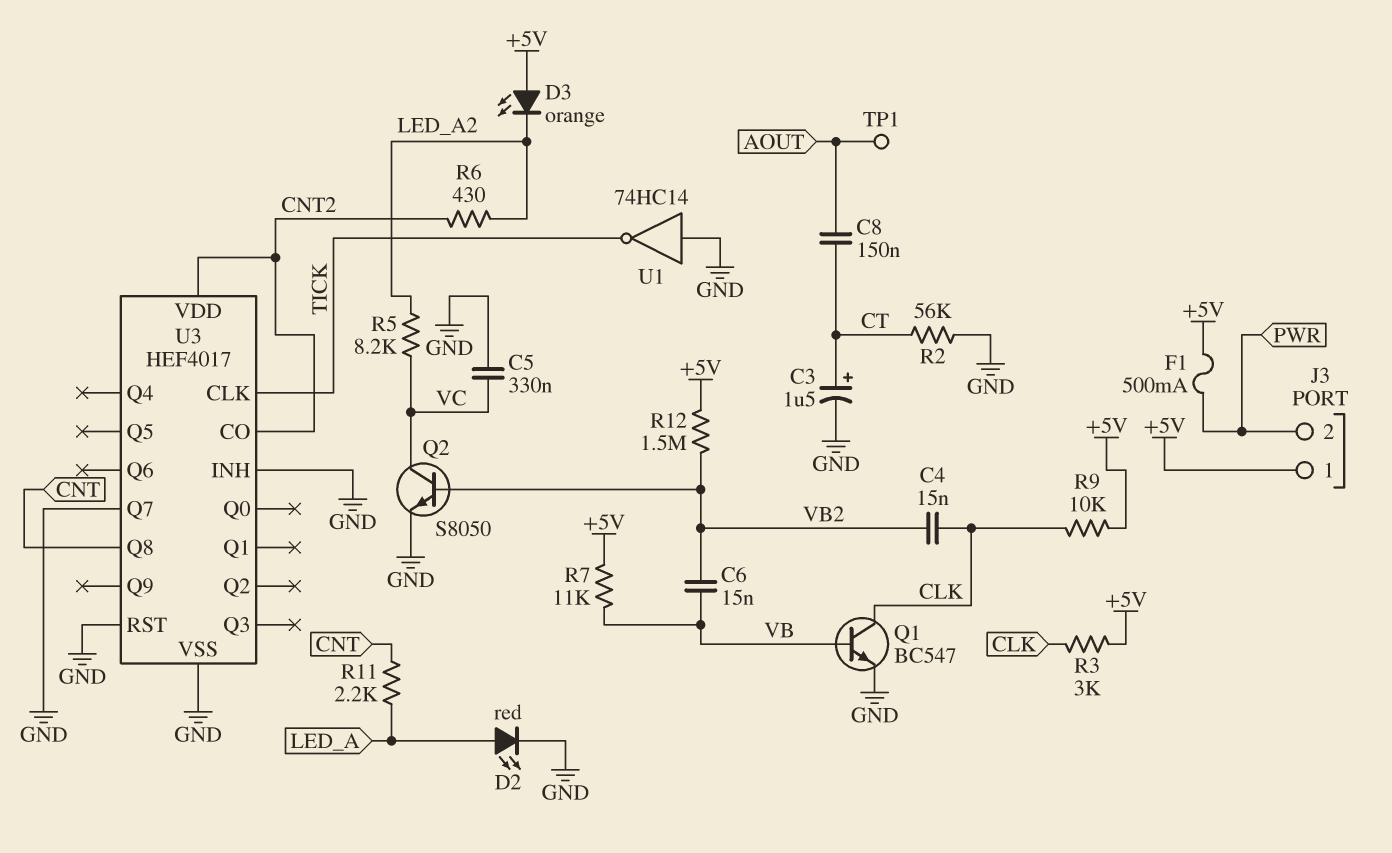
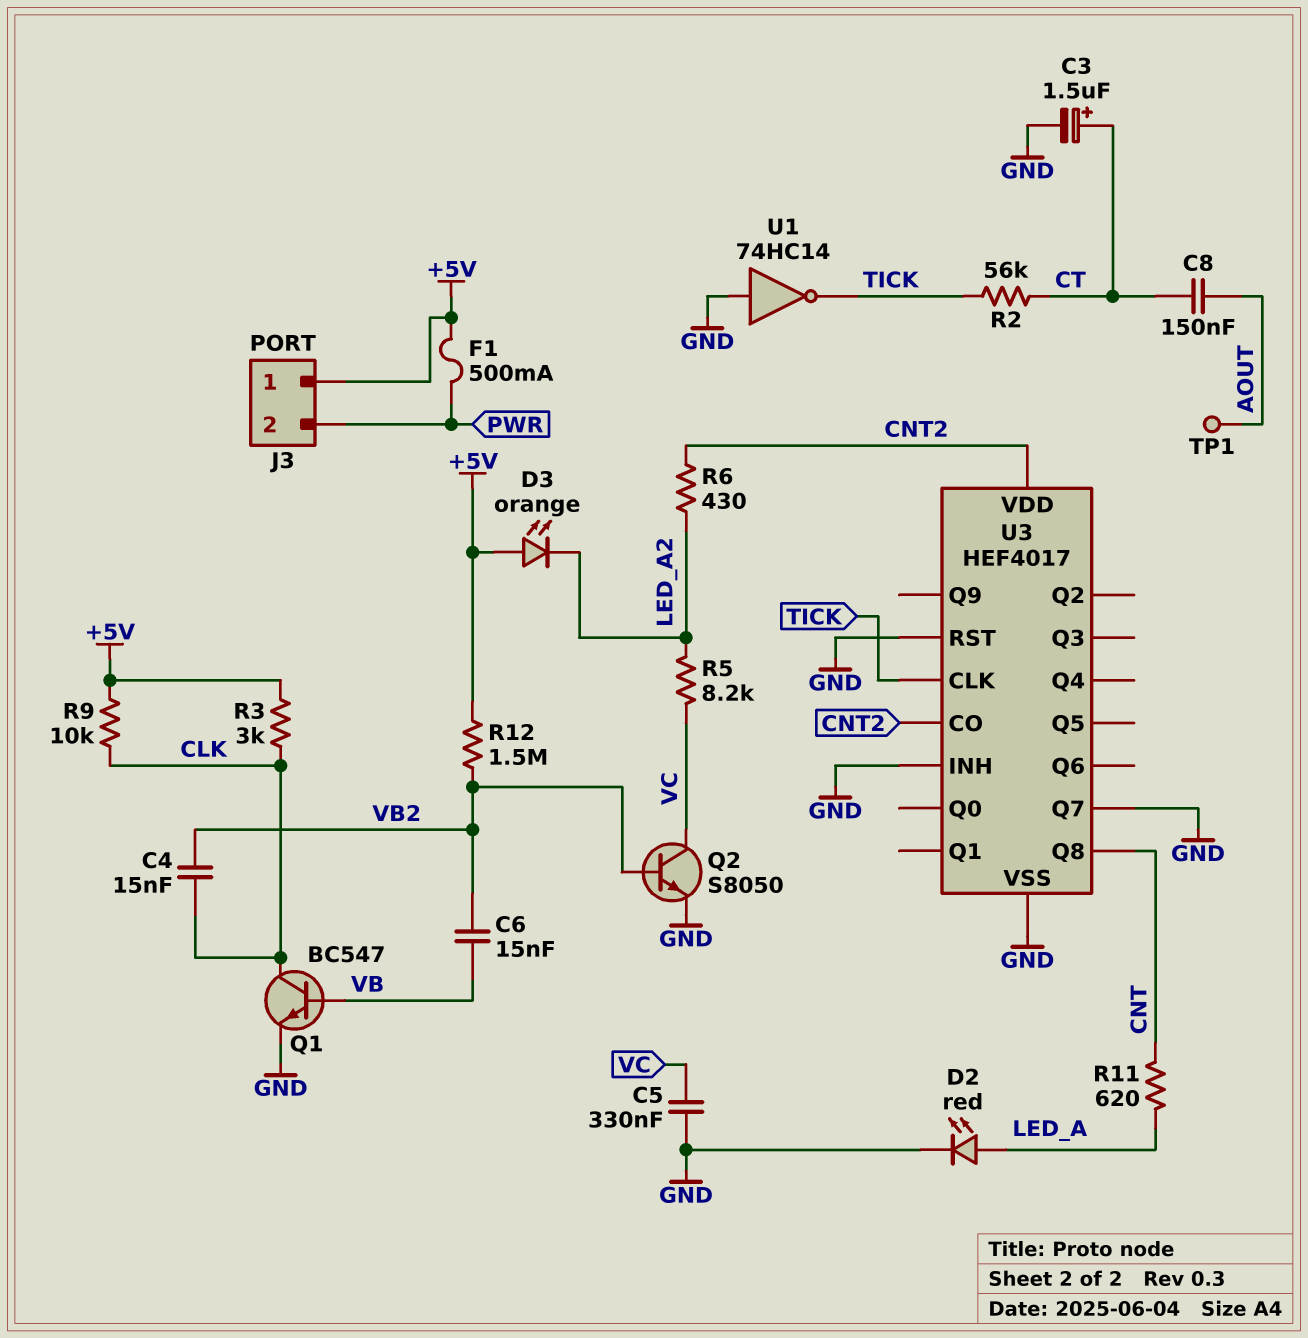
R2: 56k (CT, GND) -> 56k (CT, TICK)
R7: 11k (+5V, VB) -> none
R11: 2.2k (CNT, LED_A) -> 620 (CNT, LED_A)

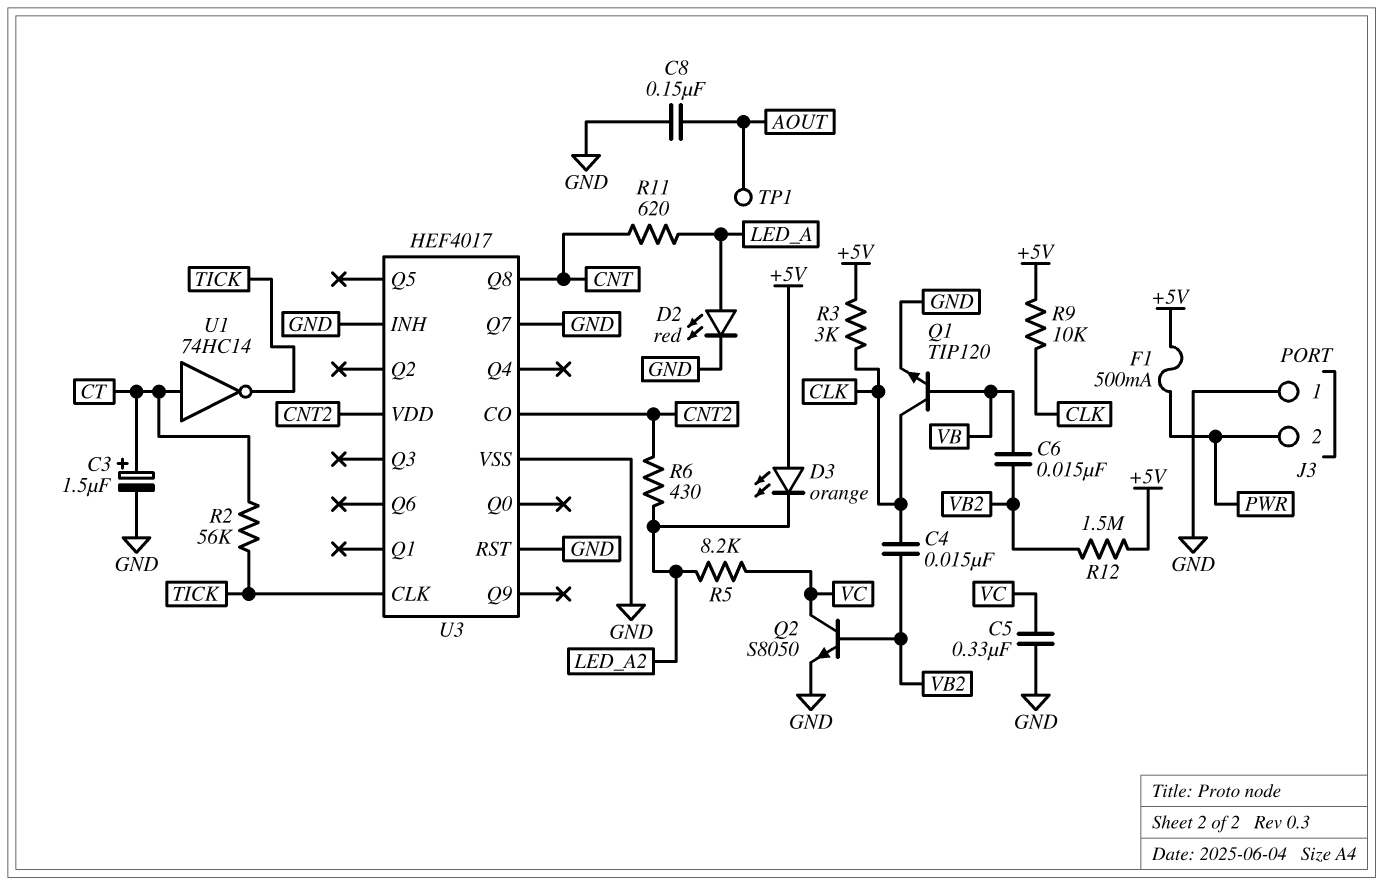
C8: 150nF (AOUT, CT) -> 150nF (AOUT, GND)
J3 pin 1: +5V -> GND
Q1: NPN BC547 (B VB, C CLK, E GND) -> NPN TIP120 (B VB, C CLK, E GND)
U1: NOT 74HC14 (in GND, out TICK) -> NOT 74HC14 (in CT, out TICK)

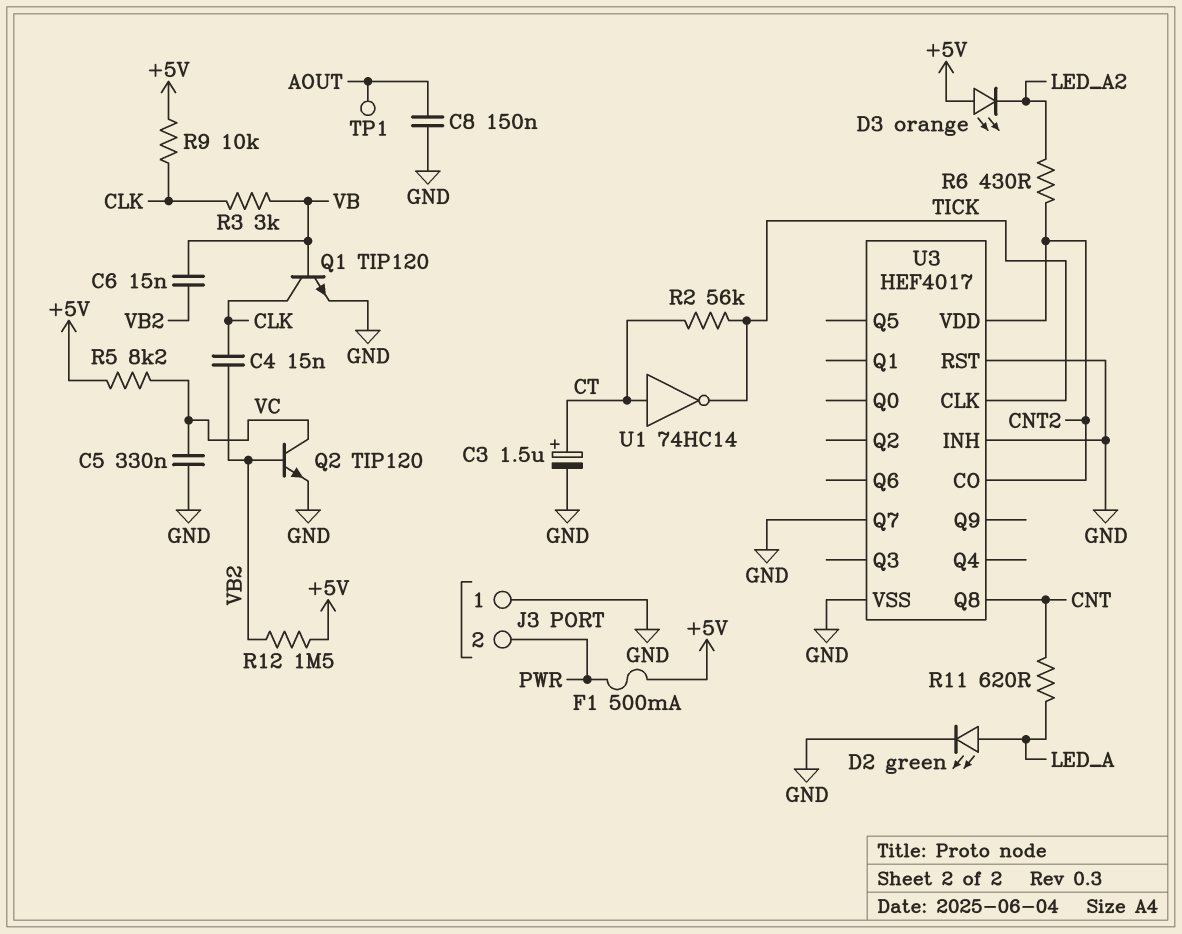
D2: LED red (A LED_A, K GND) -> LED green (A LED_A, K GND)
Q2: NPN S8050 (B VB2, C VC, E GND) -> NPN TIP120 (B VB2, C VC, E GND)
R3: 3k (+5V, CLK) -> 3k (CLK, VB)
R5: 8.2k (LED_A2, VC) -> 8.2k (+5V, VC)

